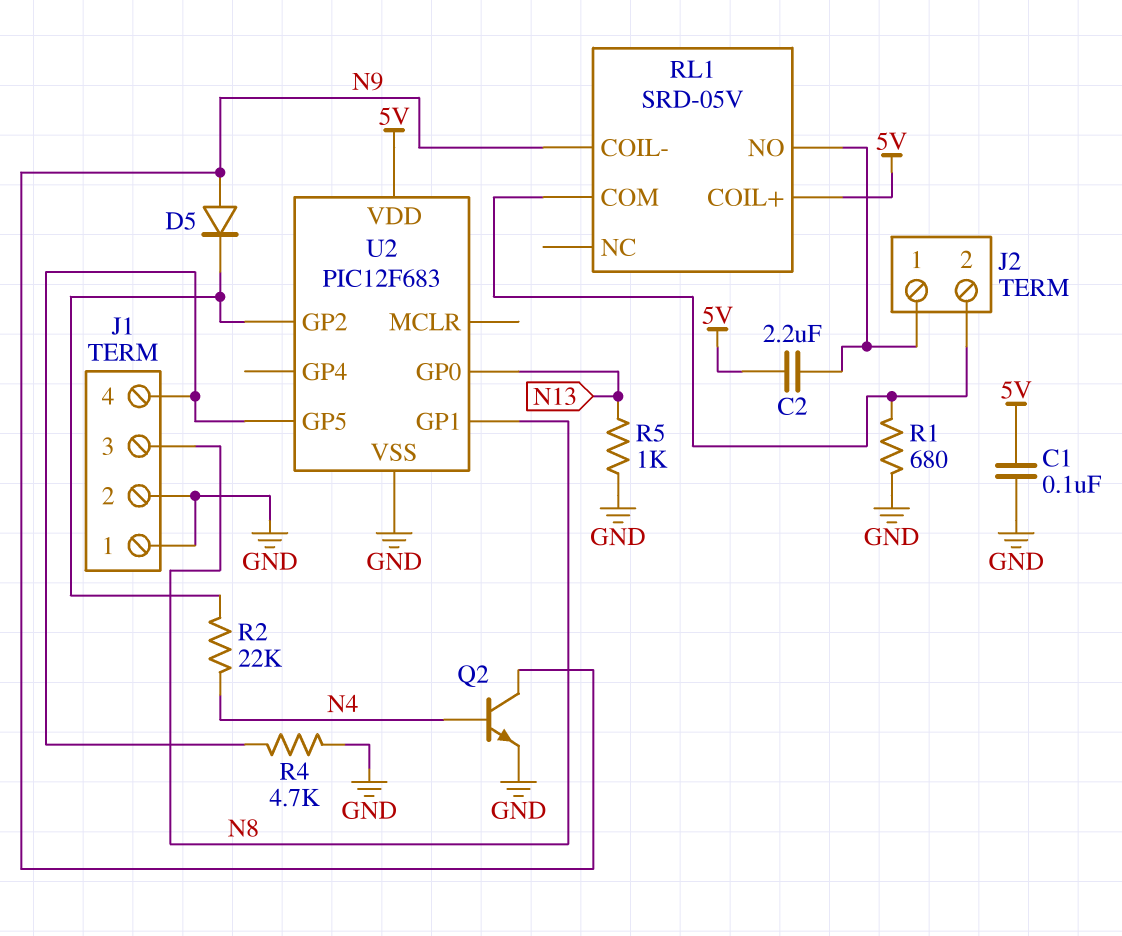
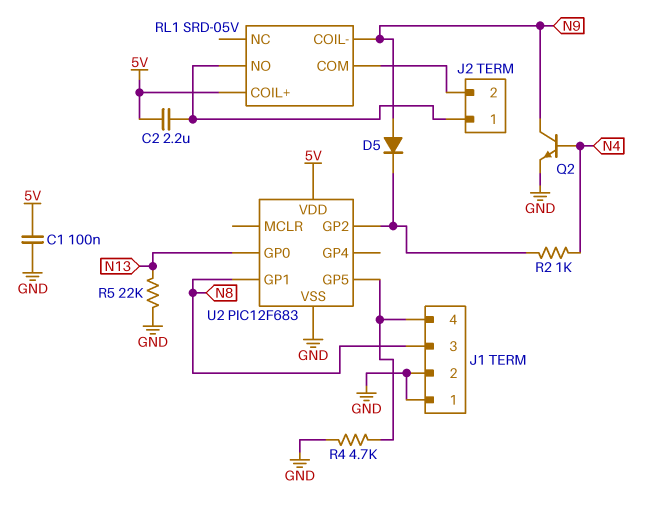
R1: 680 (GND, J2/2) -> none
R2: 22k (N4, U2/GP2) -> 1k (N4, U2/GP2)
R5: 1k (GND, N13) -> 22k (GND, N13)

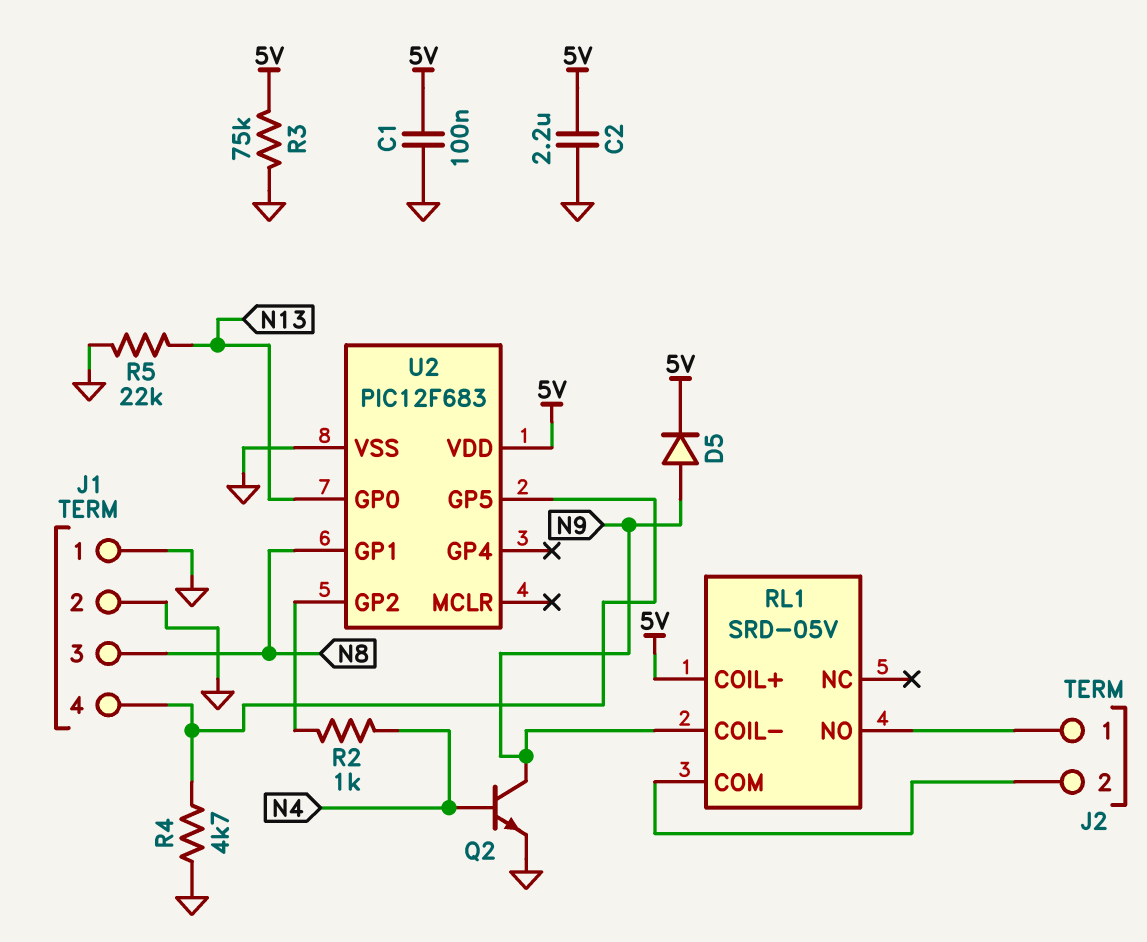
C2: 2.2uF (5V, J2/1) -> 2.2uF (5V, GND)
D5: diode (A N9, K U2/GP2) -> diode (A N9, K 5V)
R3: none -> 75k (5V, GND)

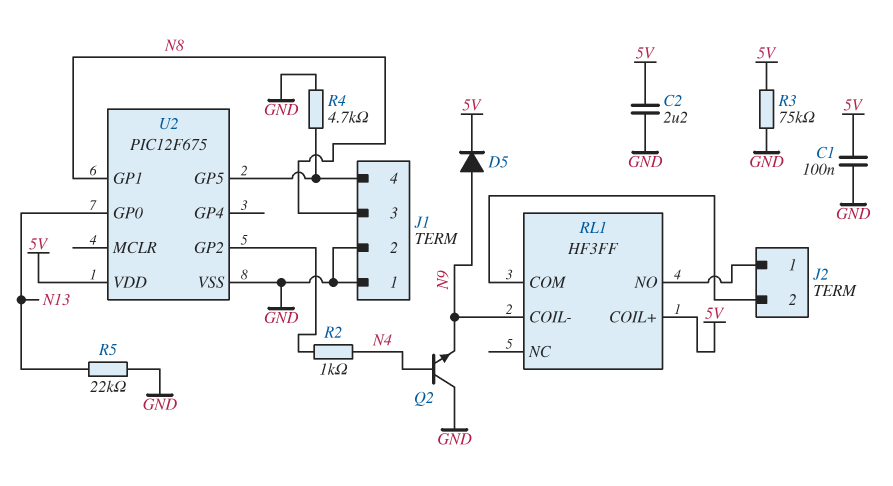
Q2: NPN (B N4, C N9, E GND) -> NPN (B N4, C GND, E N9)
RL1: SRD-05V -> HF3FF
U2: PIC12F683 -> PIC12F675

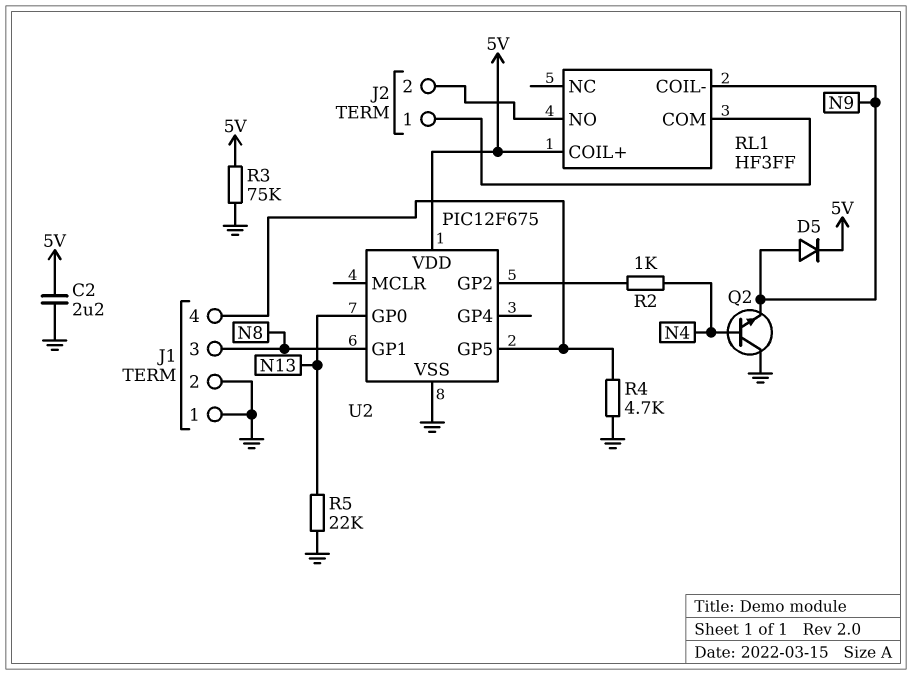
C1: 100nF (5V, GND) -> none
RL1 pin COM: J2/2 -> J2/1
RL1 pin NO: J2/1 -> J2/2

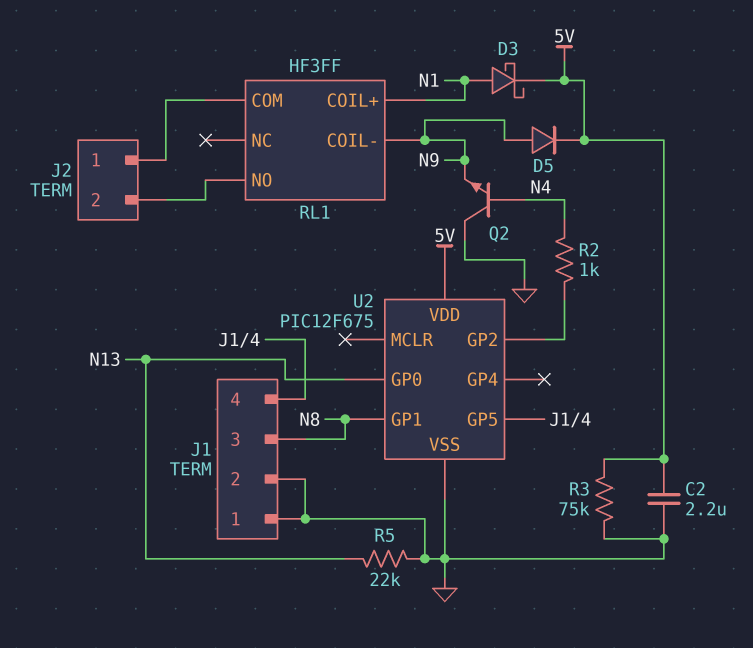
D3: none -> schottky (A N1, K 5V)
R4: 4.7k (GND, J1/4) -> none
RL1 pin COIL+: 5V -> N1

